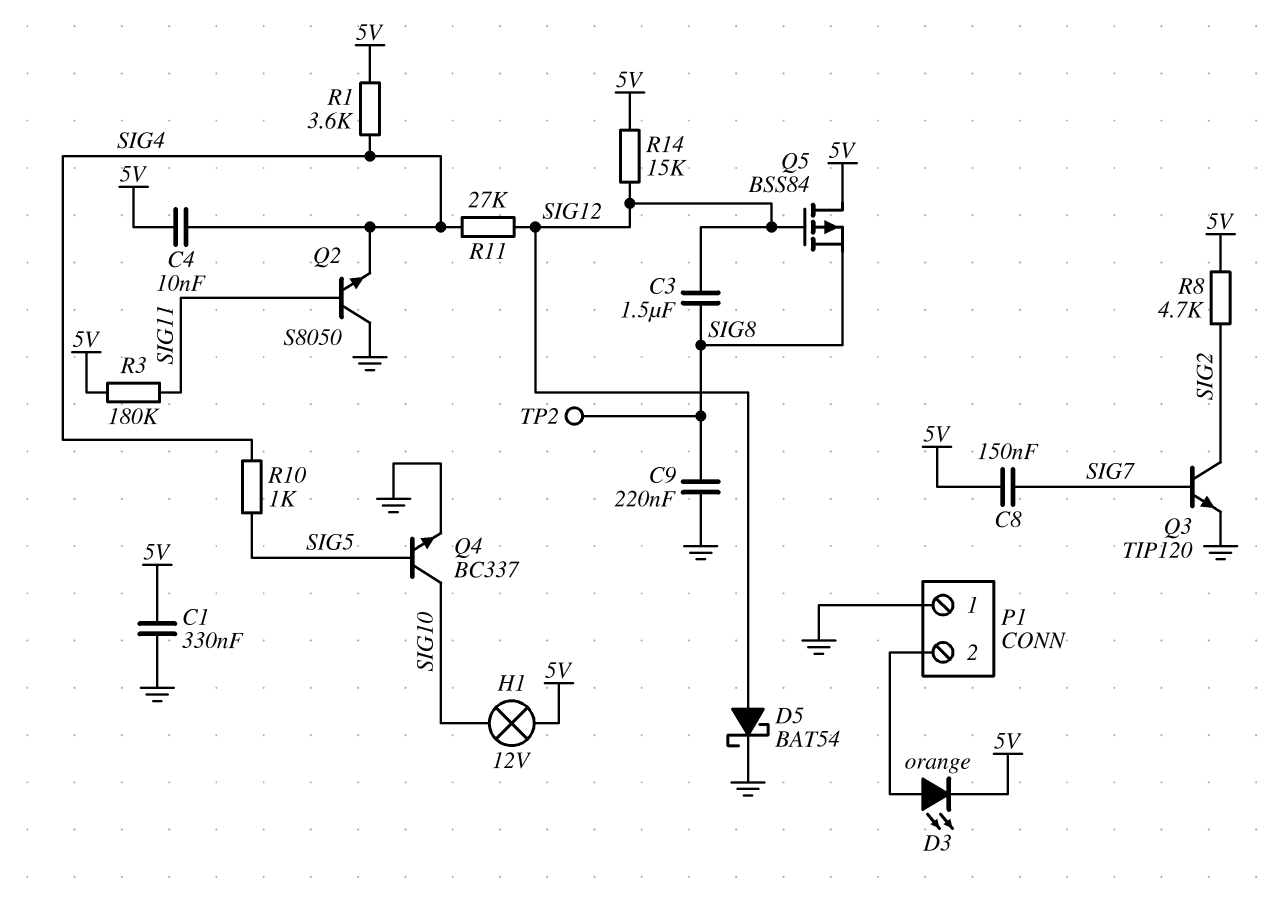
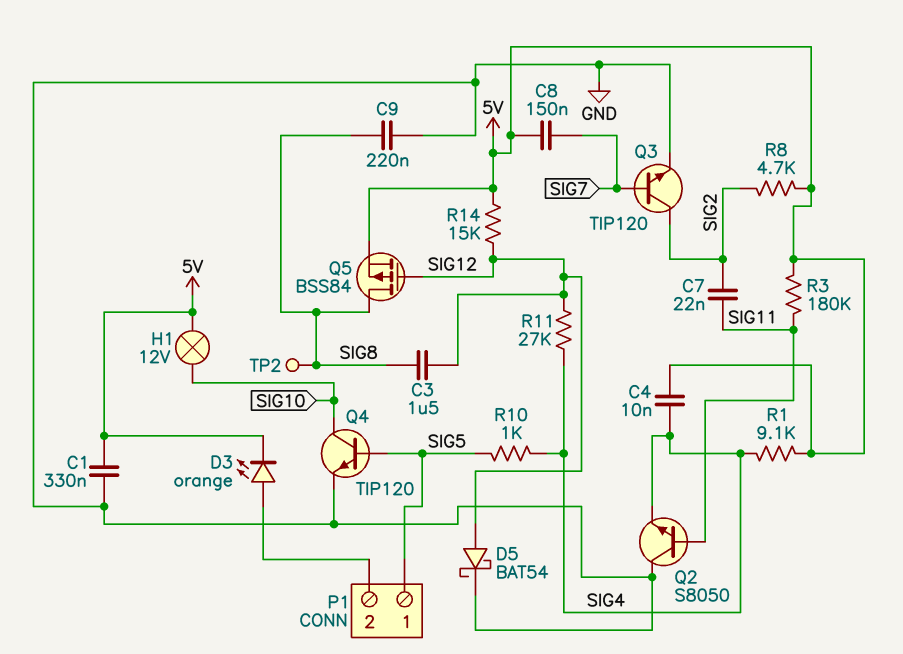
C7: none -> 22nF (SIG2, SIG11)
P1 pin 1: GND -> SIG5
Q4: NPN BC337 (B SIG5, C SIG10, E GND) -> NPN TIP120 (B SIG5, C SIG10, E GND)
Q5: PMOS BSS84 (G SIG12, D 5V, S SIG8) -> PMOS BSS84 (G SIG12, D SIG8, S 5V)
R1: 3.6k (5V, SIG4) -> 9.1k (5V, SIG4)

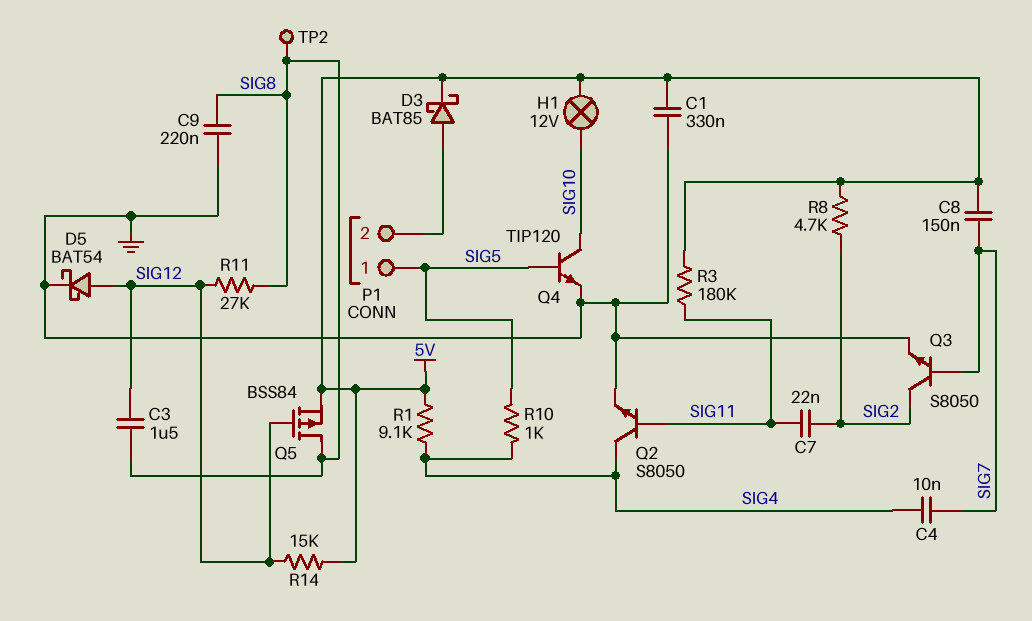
C4: 10nF (5V, SIG4) -> 10nF (SIG4, SIG7)
D3: LED orange (A P1/2, K 5V) -> schottky BAT85 (A P1/2, K 5V)
Q2: NPN S8050 (B SIG11, C GND, E SIG4) -> NPN S8050 (B SIG11, C SIG4, E GND)
Q3: NPN TIP120 (B SIG7, C SIG2, E GND) -> NPN S8050 (B SIG7, C SIG2, E GND)
R11: 27k (SIG4, SIG12) -> 27k (SIG8, SIG12)

